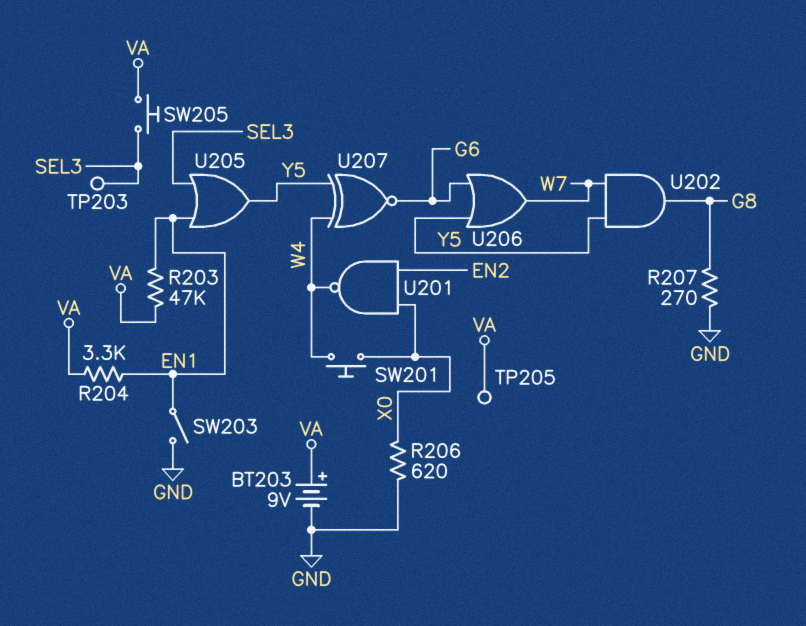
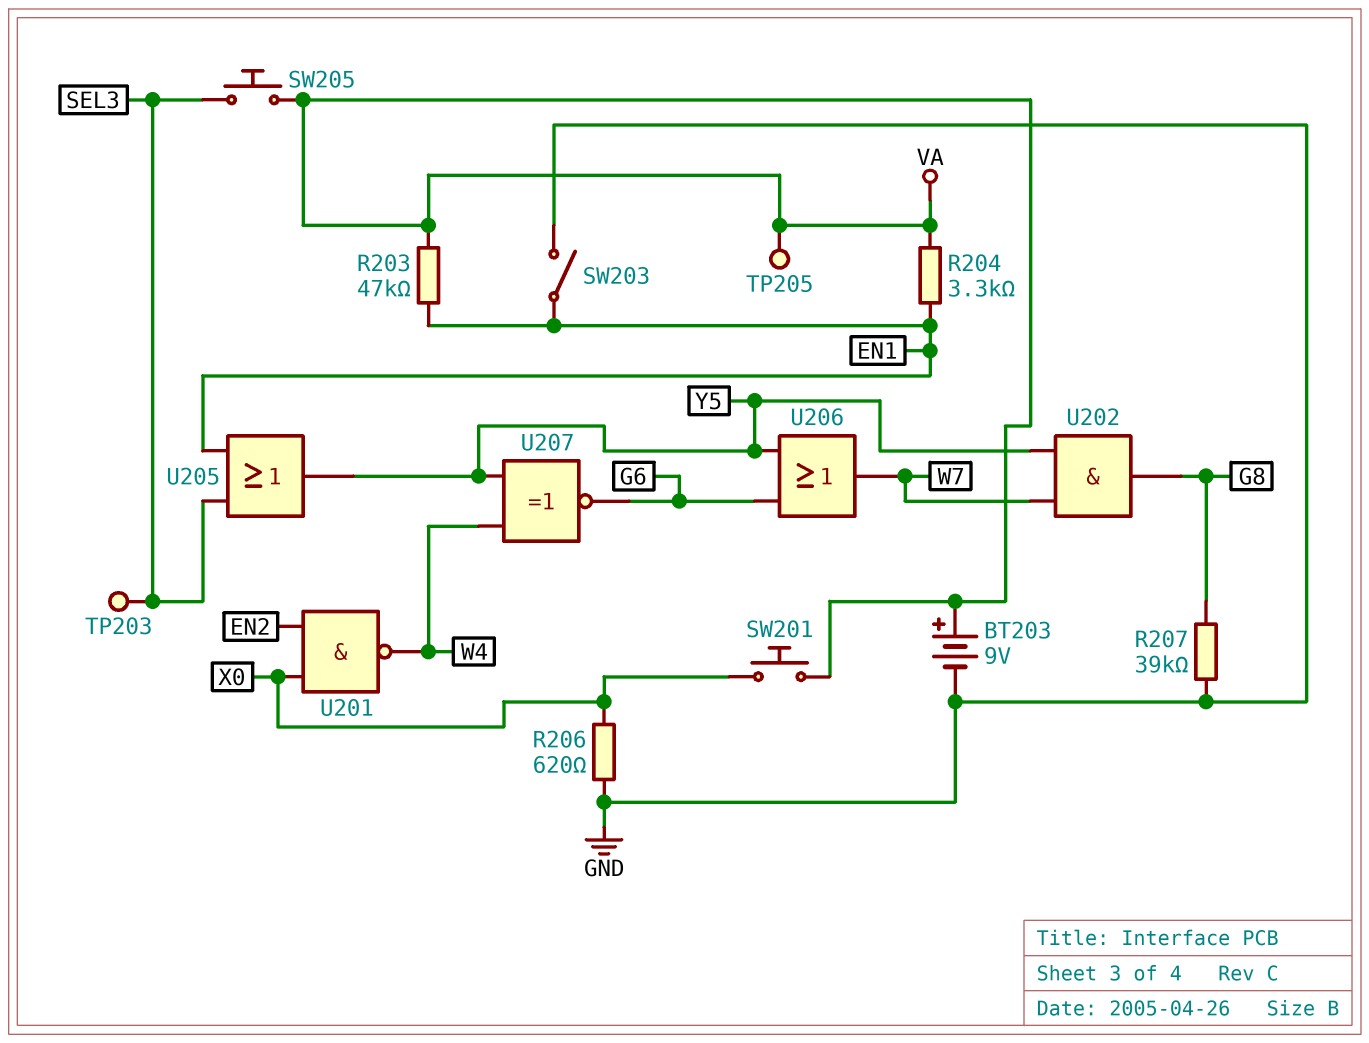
R207: 270 (G8, GND) -> 39k (G8, GND)
SW201: button (W4, X0) -> button (VA, X0)

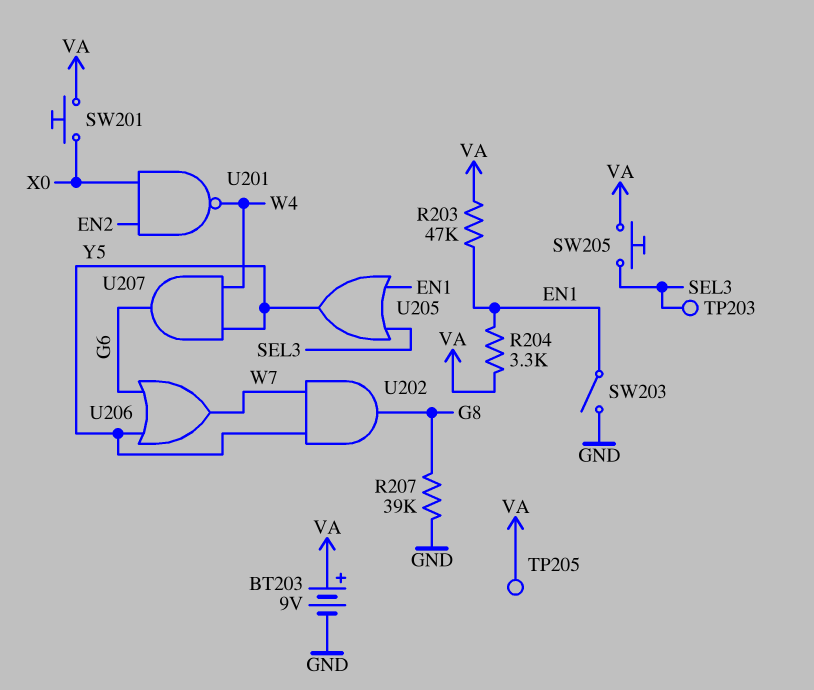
R206: 620 (GND, X0) -> none
U207: XNOR (in W4, in Y5, out G6) -> AND (in W4, in Y5, out G6)

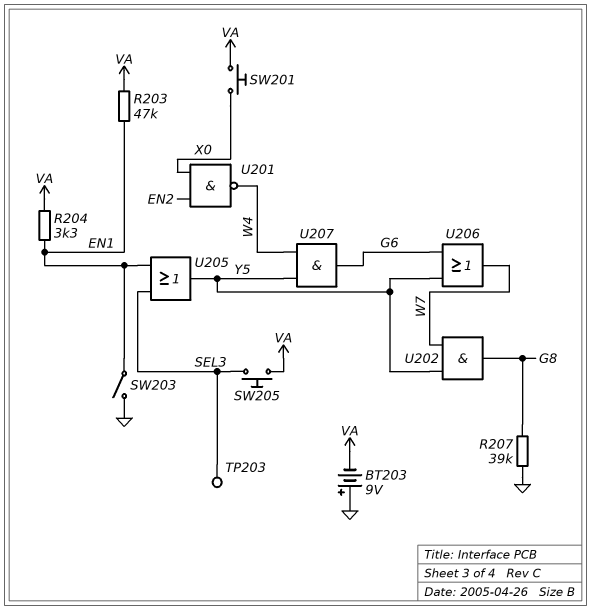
BT203: 9V (plus VA, minus GND) -> 9V (plus GND, minus VA)
TP205: test point (VA) -> none

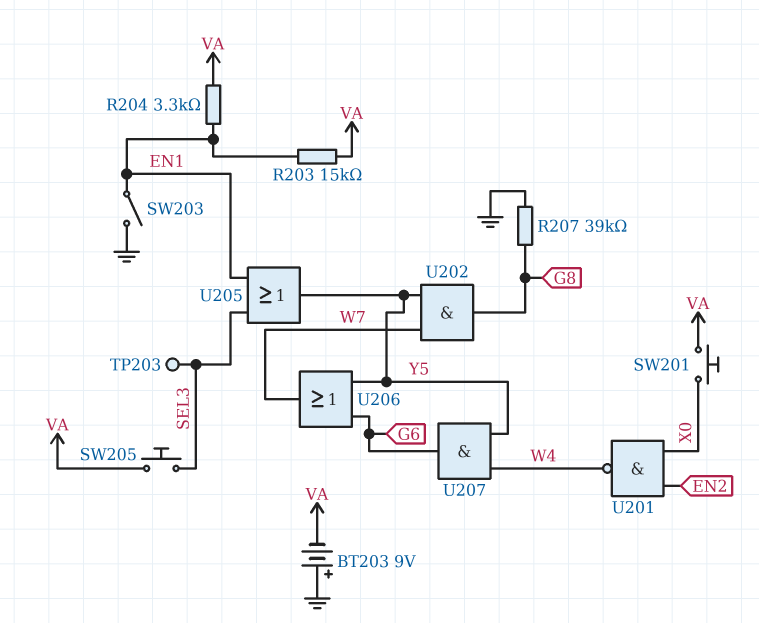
R203: 47k (EN1, VA) -> 15k (EN1, VA)

